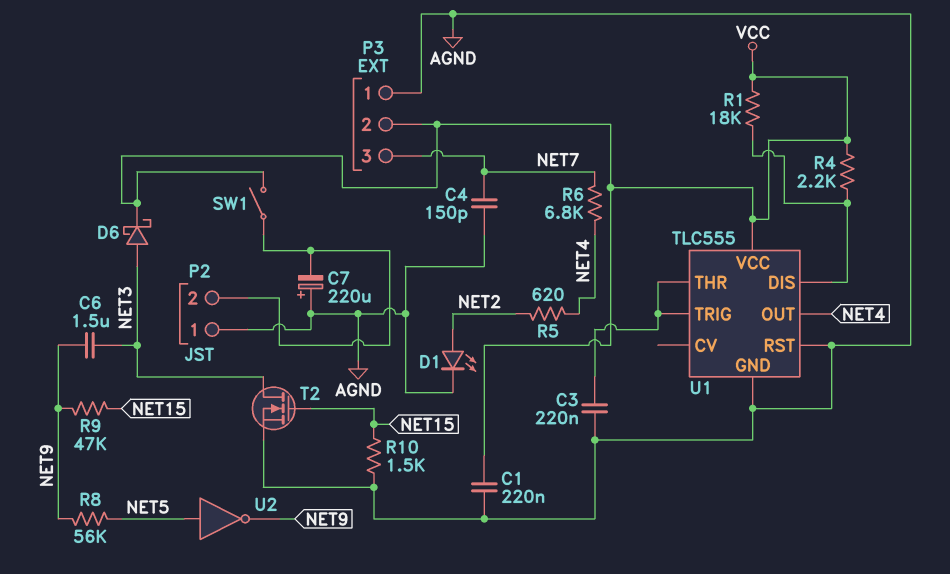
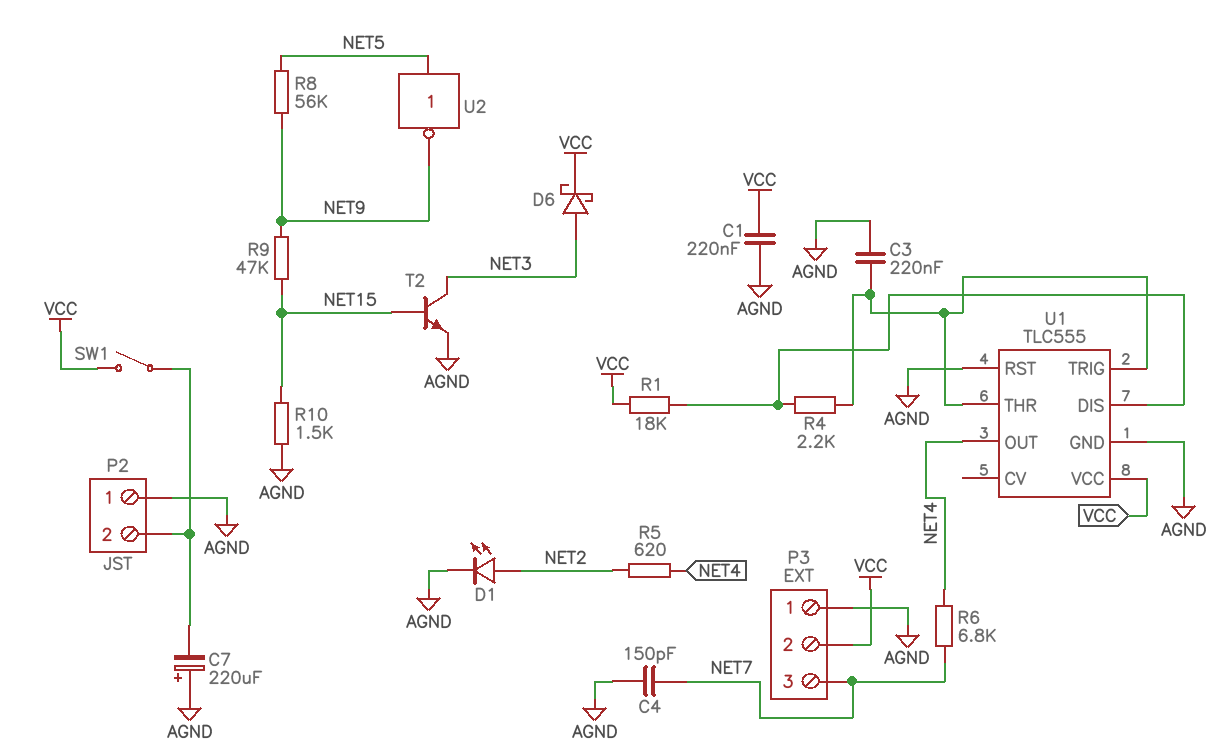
C6: 1.5uF (NET3, NET9) -> none
R4: 2.2k (U1/DIS, VCC) -> 2.2k (U1/DIS, U1/THR)
T2: NMOS (G NET15, D NET3, S AGND) -> NPN (B NET15, C NET3, E AGND)

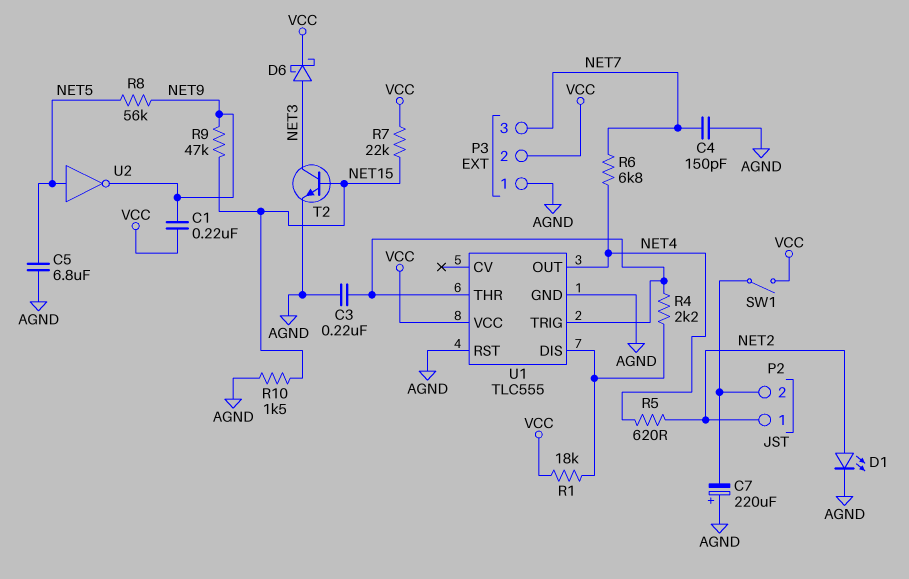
C1: 220nF (AGND, VCC) -> 220nF (NET9, VCC)
C5: none -> 6.8uF (AGND, NET5)
P2 pin 1: AGND -> NET2
R7: none -> 22k (NET15, VCC)

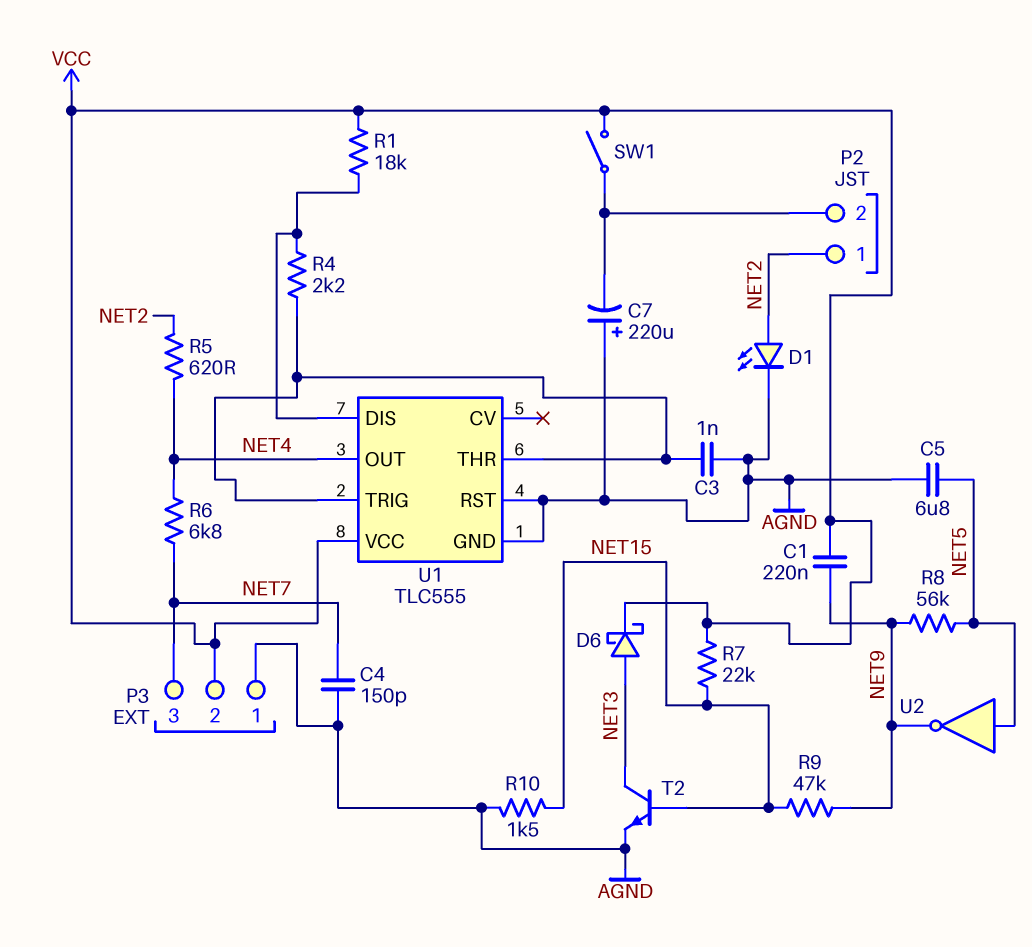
C3: 220nF (AGND, U1/THR) -> 1nF (AGND, U1/THR)

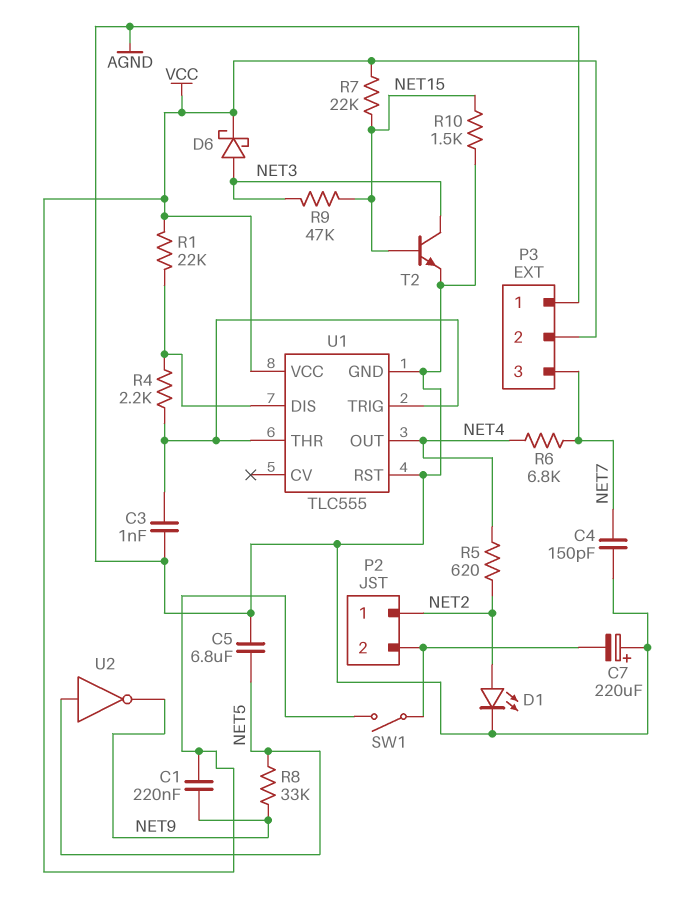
R1: 18k (U1/DIS, VCC) -> 22k (U1/DIS, VCC)
R8: 56k (NET5, NET9) -> 33k (NET5, NET9)
R9: 47k (NET9, NET15) -> 47k (NET3, NET15)

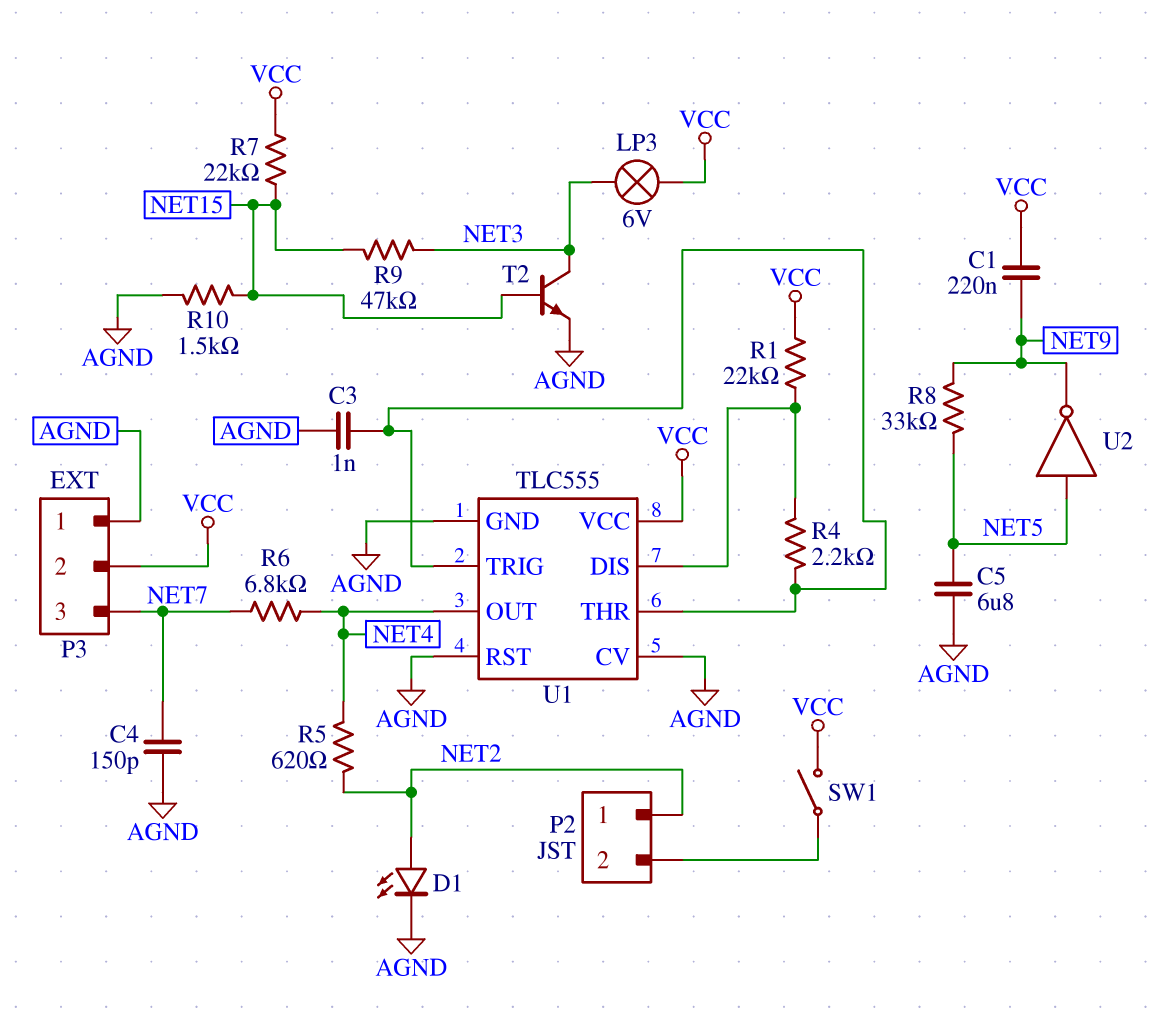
C7: 220uF (plus AGND, minus P2/2) -> none
D6: schottky (A NET3, K VCC) -> none
LP3: none -> lamp 6V (NET3, VCC)
U1 pin CV: none -> AGND

